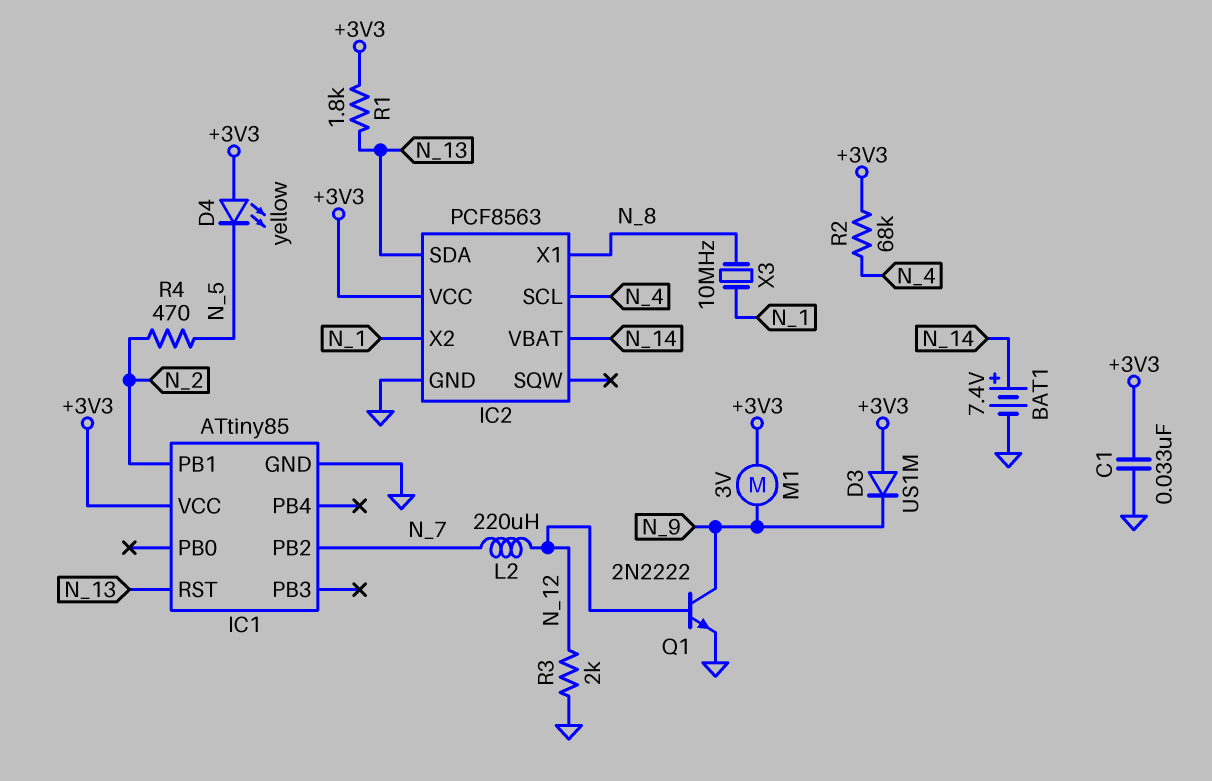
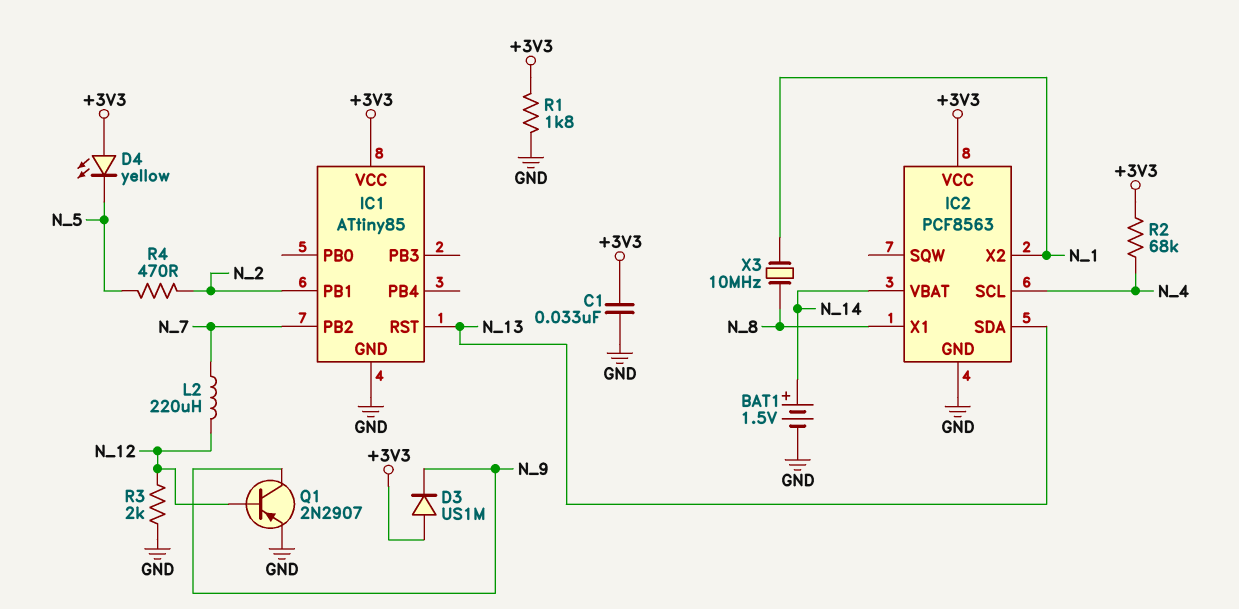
BAT1: 7.4V (plus N_14, minus GND) -> 1.5V (plus N_14, minus GND)
M1: motor 3V (+3V3, N_9) -> none
Q1: NPN 2N2222 (B N_12, C N_9, E GND) -> PNP 2N2907 (B N_12, C N_9, E GND)
R1: 1.8k (+3V3, N_13) -> 1.8k (+3V3, GND)

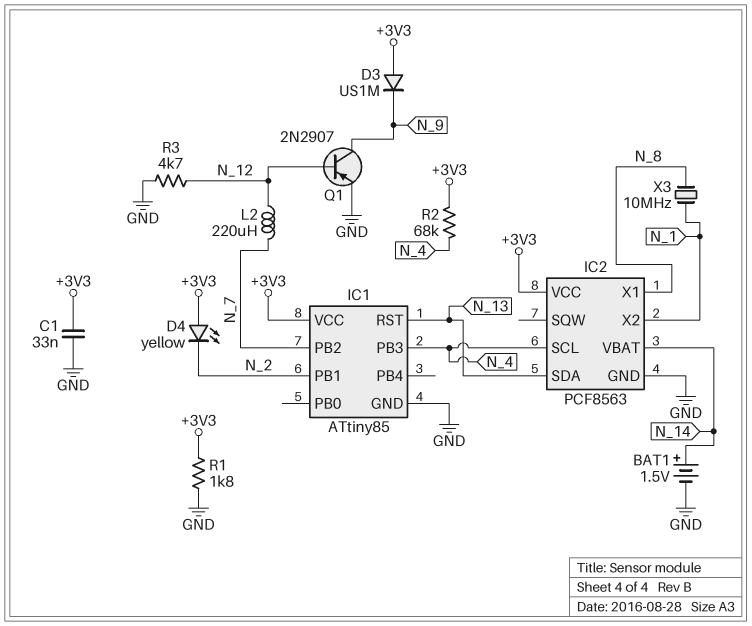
D4: LED yellow (A +3V3, K N_5) -> LED yellow (A +3V3, K N_2)
IC1 pin PB3: none -> N_4
R3: 2k (GND, N_12) -> 4.7k (GND, N_12)
R4: 470 (N_2, N_5) -> none

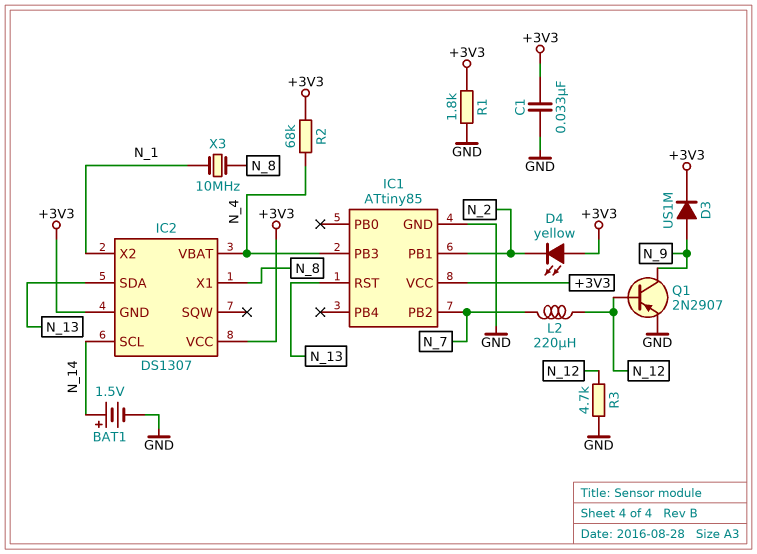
D3: diode US1M (A +3V3, K N_9) -> diode US1M (A N_9, K +3V3)
IC2: PCF8563 -> DS1307
IC2 pin GND: GND -> +3V3
IC2 pin SCL: N_4 -> N_14
IC2 pin VBAT: N_14 -> N_4

